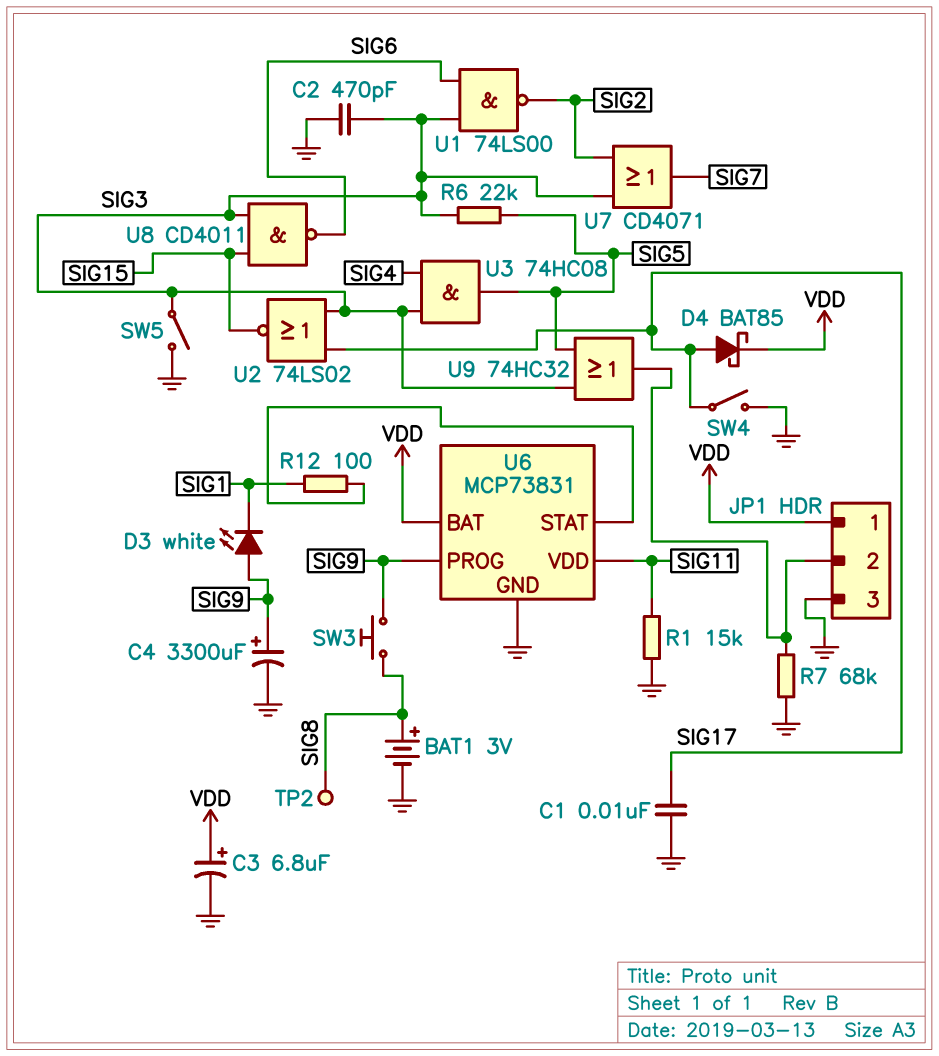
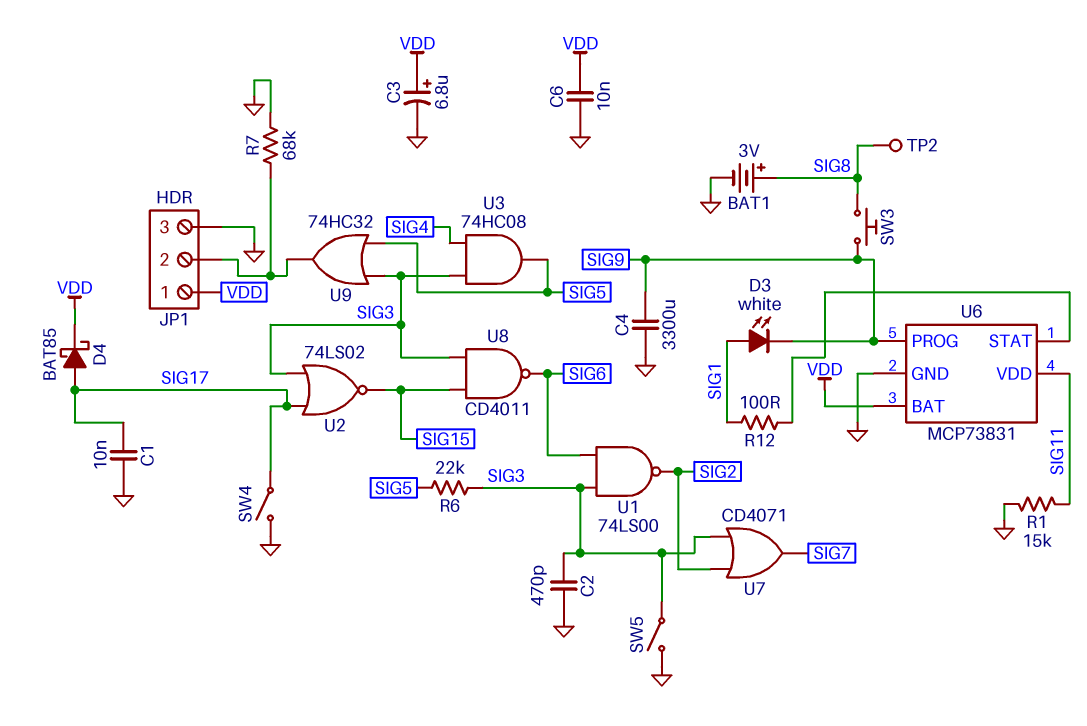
C4: 3300uF (plus SIG9, minus GND) -> 3300uF (GND, SIG9)
C6: none -> 10nF (GND, VDD)
D3: LED white (A SIG9, K SIG1) -> LED white (A SIG1, K SIG9)

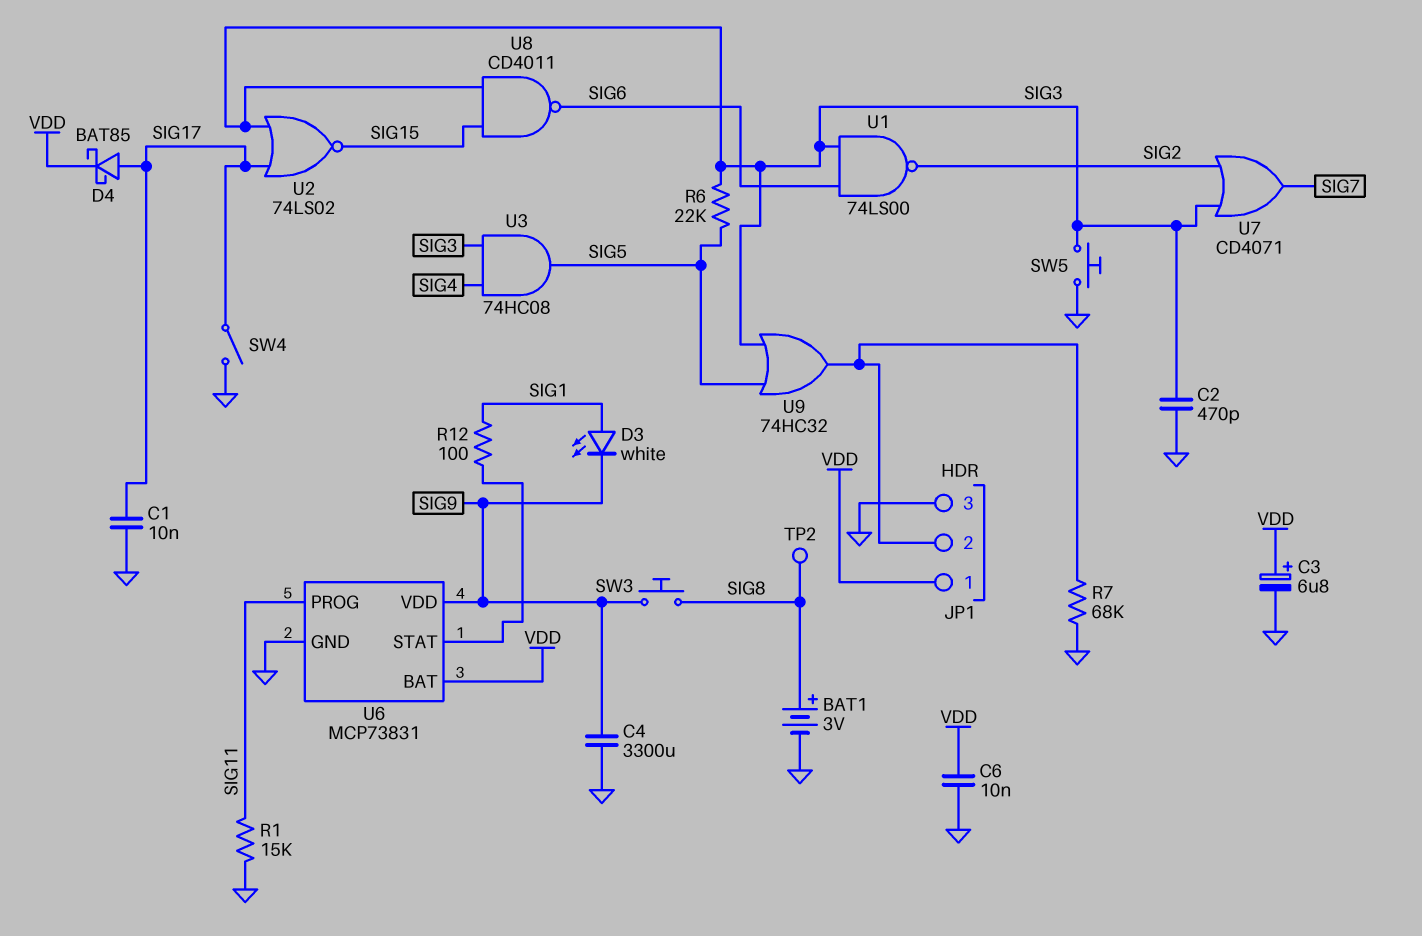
SW5: switch (GND, SIG3) -> button (GND, SIG3)
U6 pin PROG: SIG9 -> SIG11
U6 pin VDD: SIG11 -> SIG9

